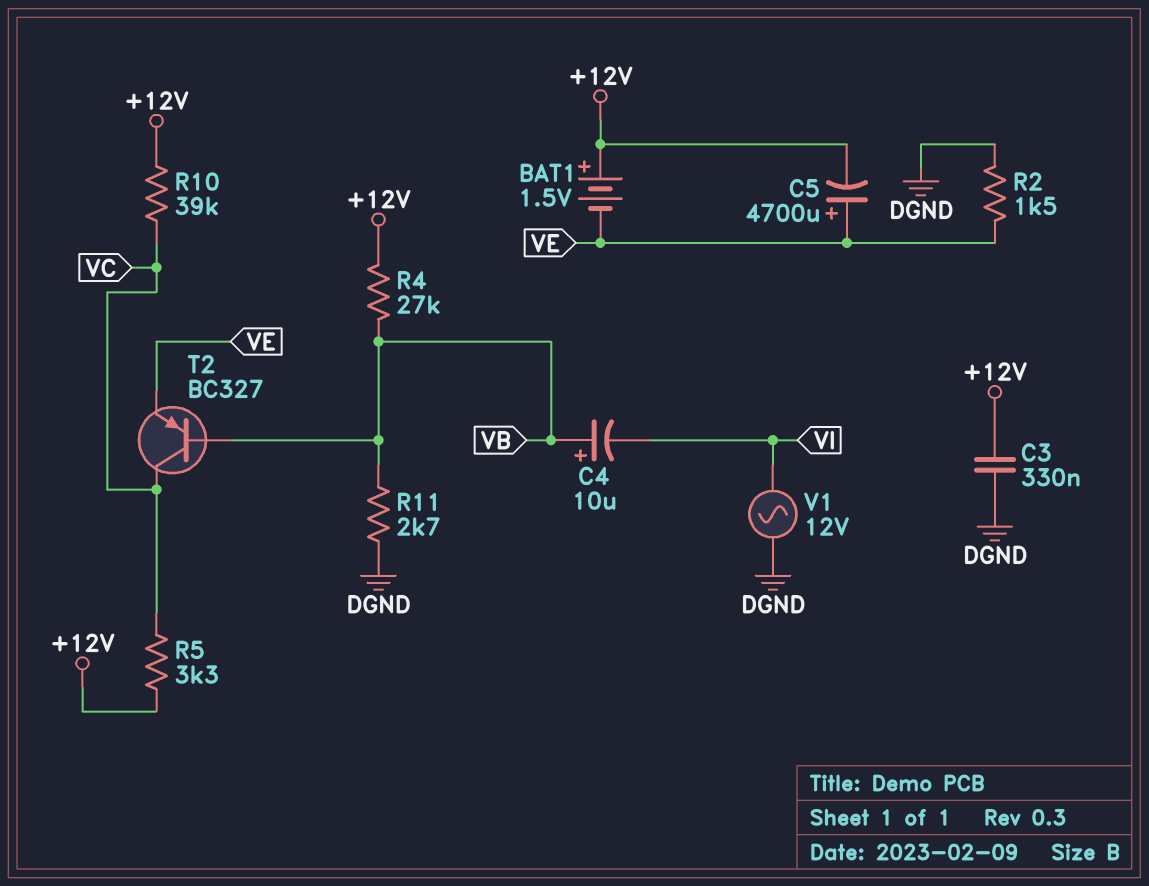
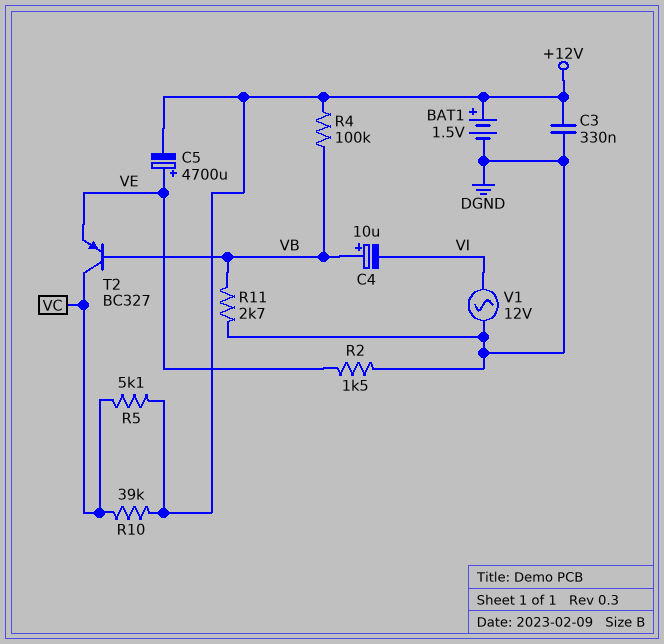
BAT1: 1.5V (plus +12V, minus VE) -> 1.5V (plus +12V, minus DGND)
R4: 27k (+12V, VB) -> 100k (+12V, VB)
R5: 3.3k (+12V, VC) -> 5.1k (+12V, VC)

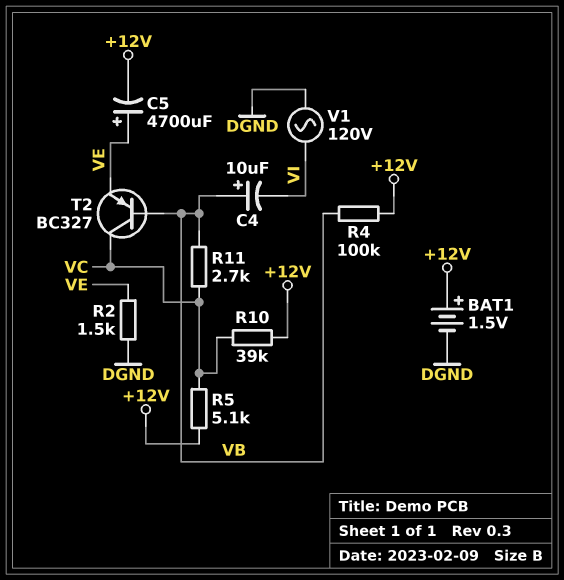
C3: 330nF (+12V, DGND) -> none
R11: 2.7k (DGND, VB) -> 2.7k (VB, VC)
V1: AC 12V (DGND, VI) -> AC 120V (DGND, VI)

